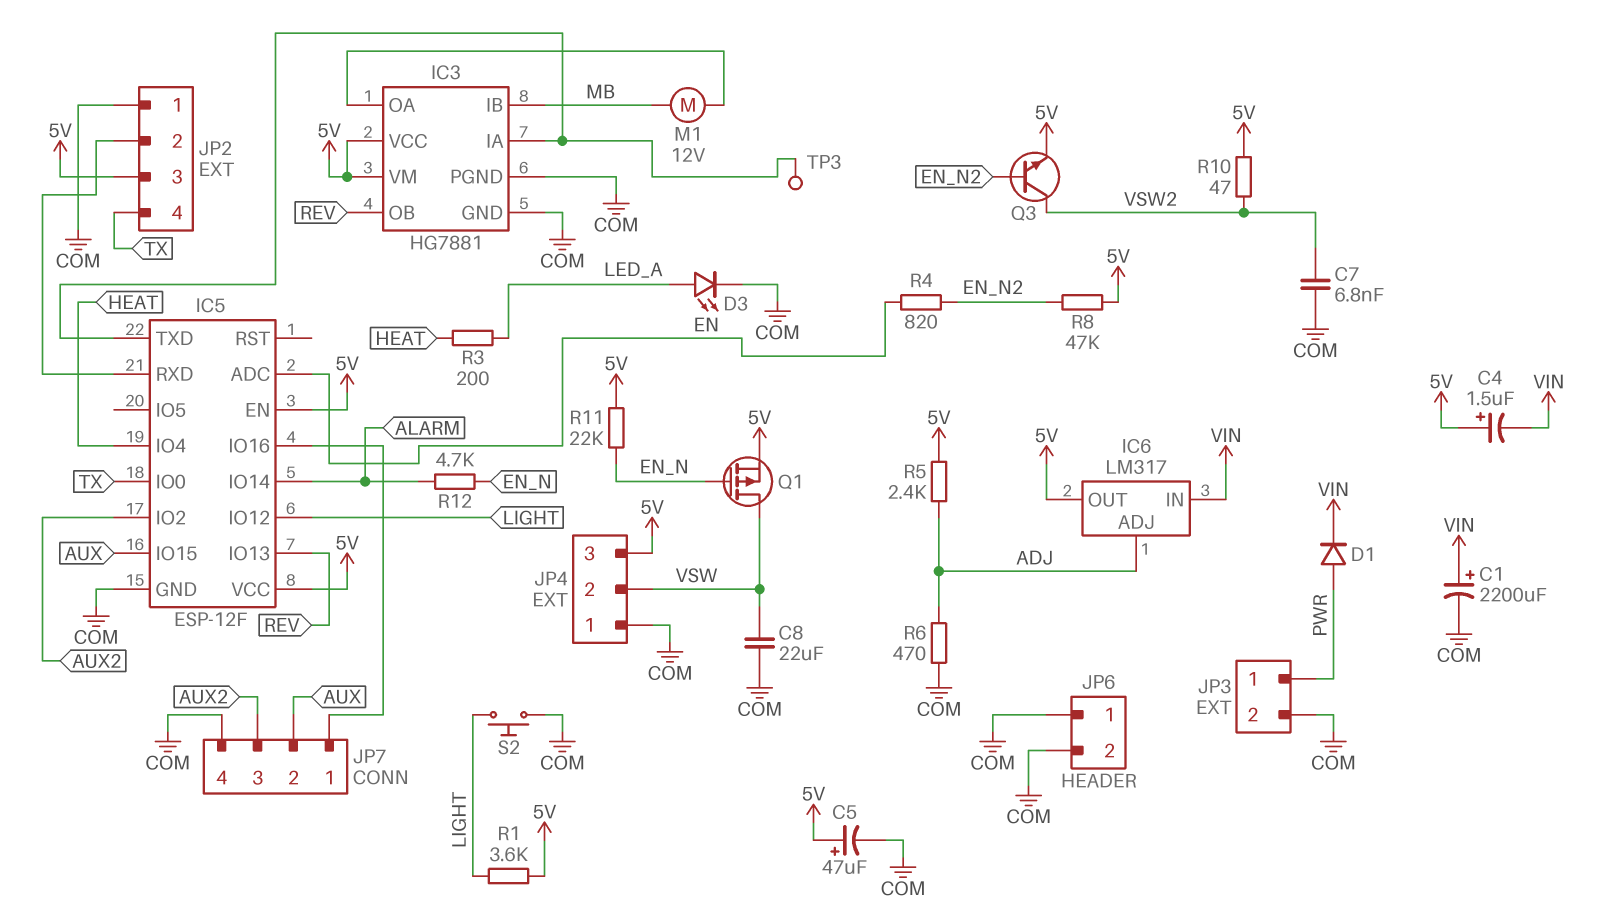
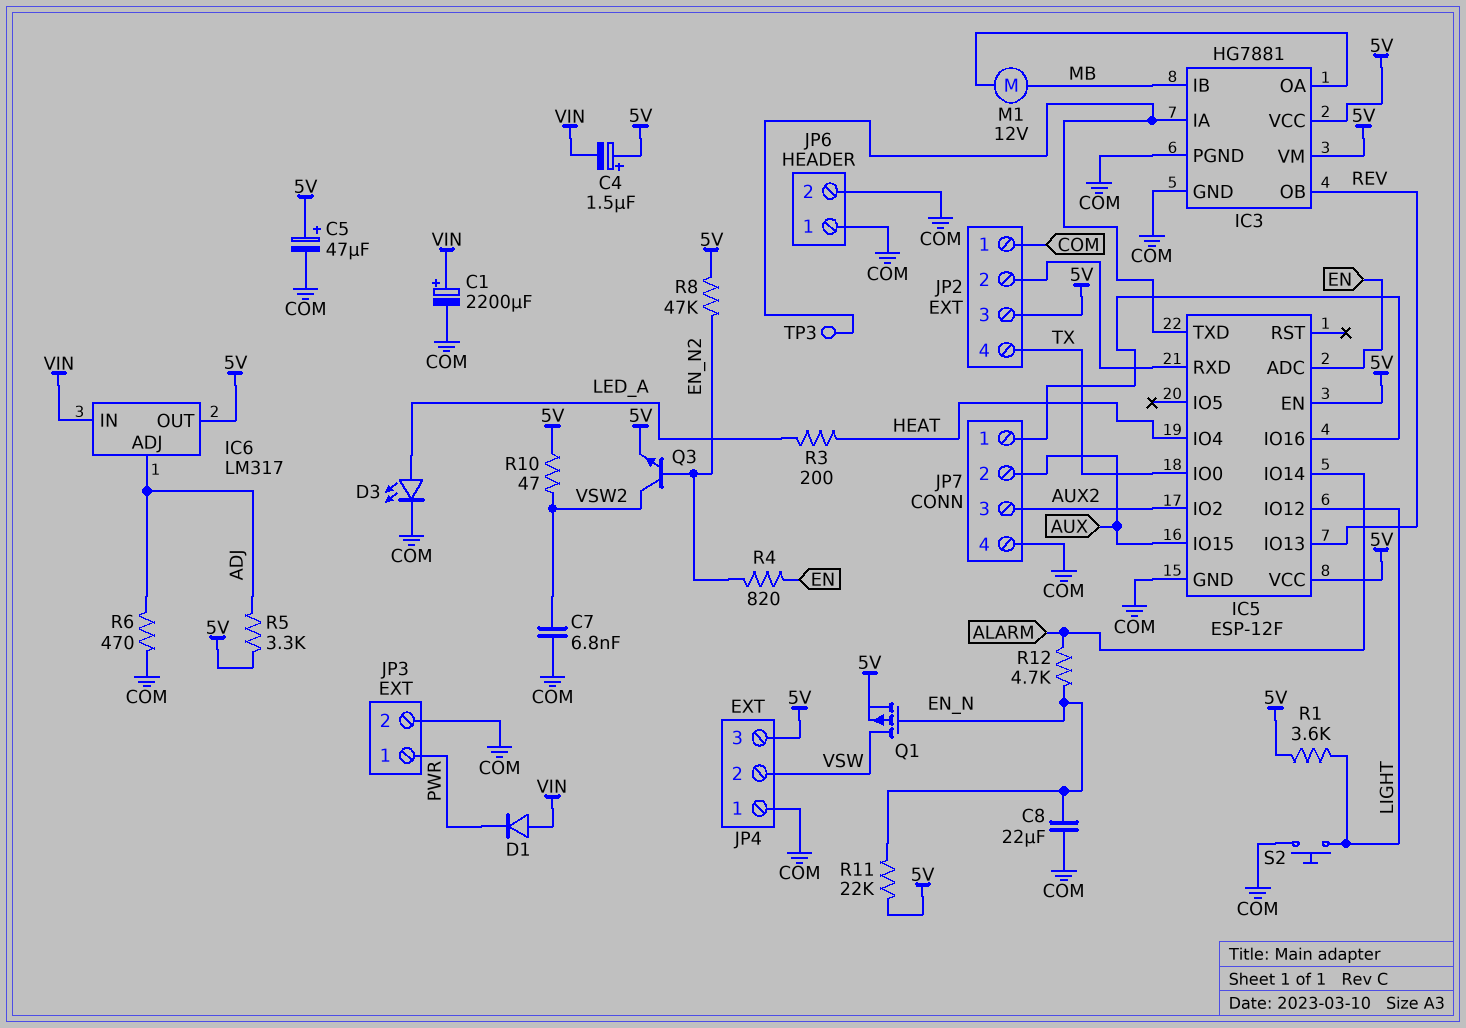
C8: 22uF (COM, VSW) -> 22uF (COM, EN_N)
D1: diode (A PWR, K VIN) -> diode (A VIN, K PWR)
R5: 2.4k (5V, ADJ) -> 3.3k (5V, ADJ)

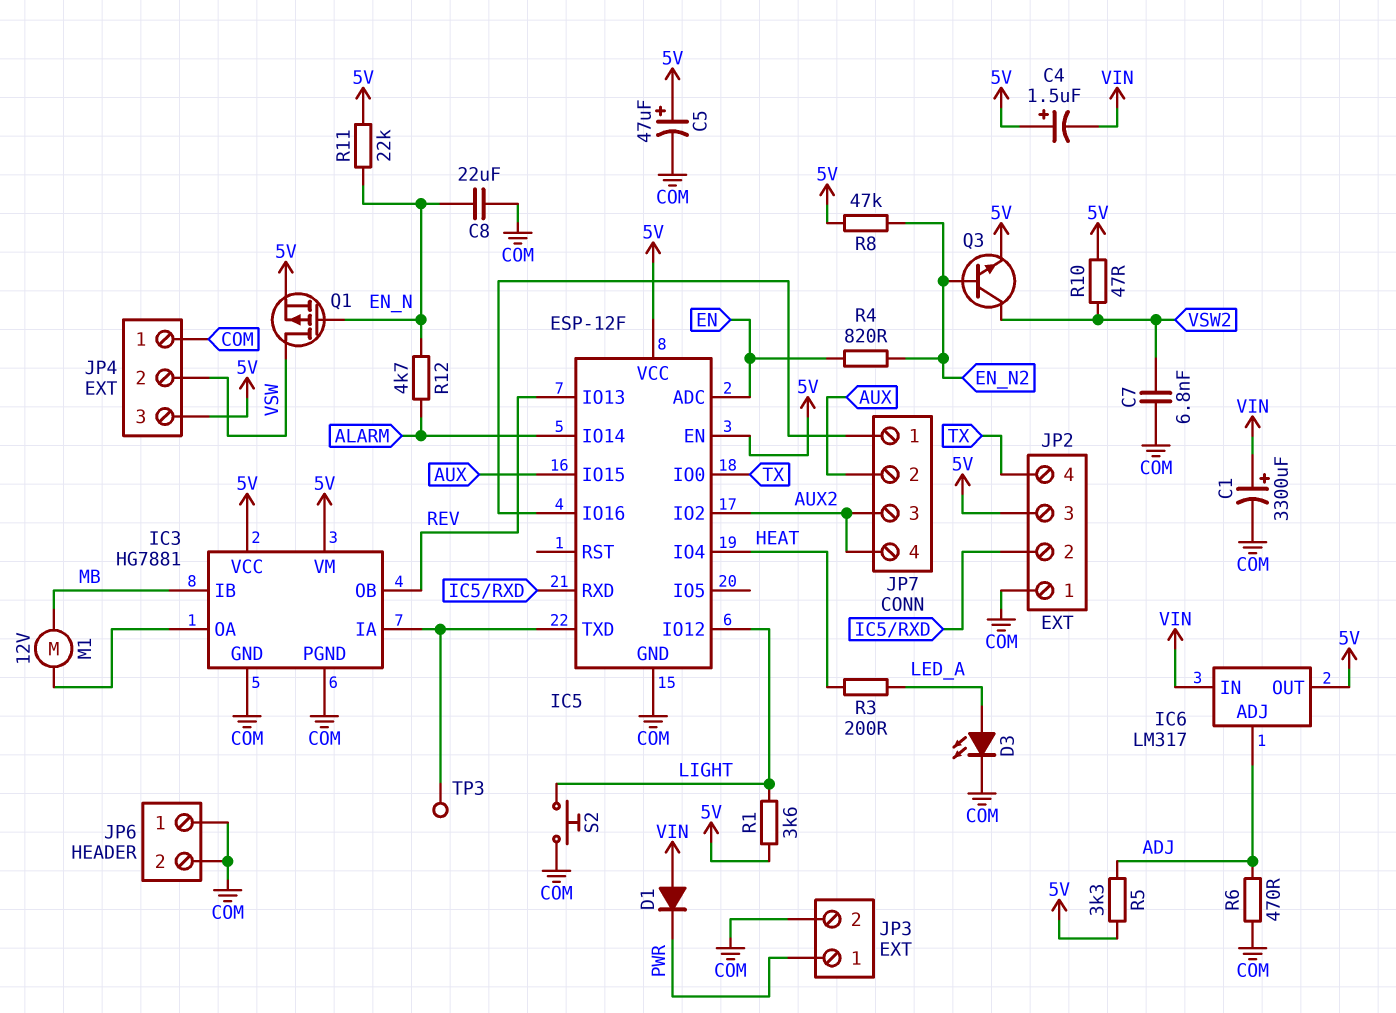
C1: 2200uF (plus VIN, minus COM) -> 3300uF (plus VIN, minus COM)
JP7 pin 4: COM -> AUX2

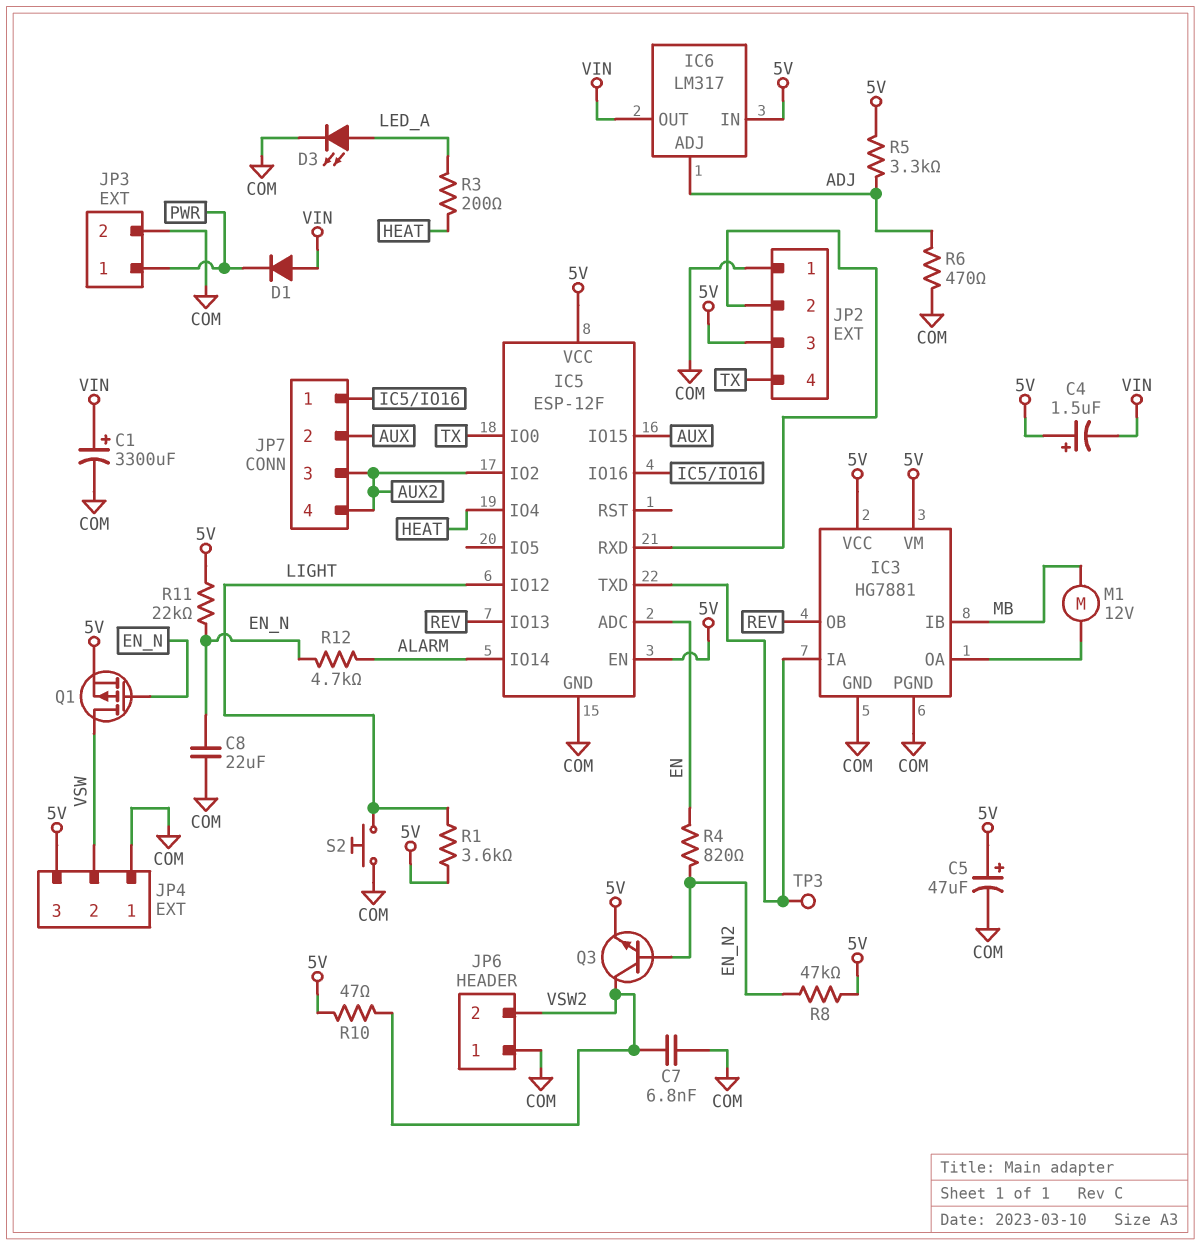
IC6 pin IN: VIN -> 5V
IC6 pin OUT: 5V -> VIN
JP6 pin 2: COM -> VSW2

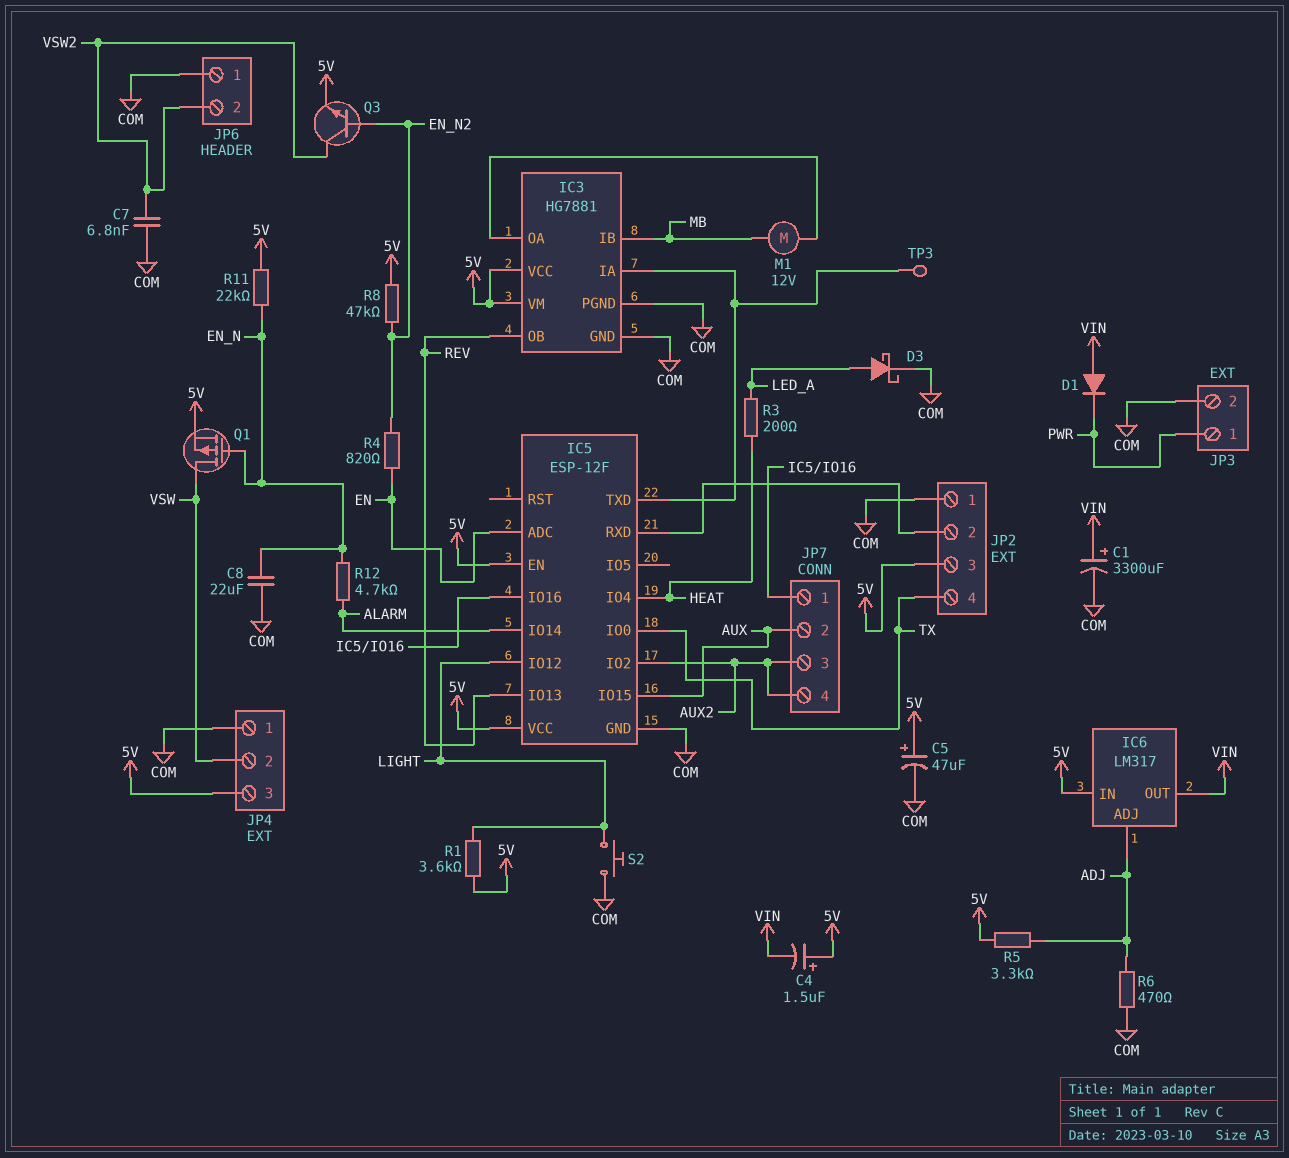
D3: LED (A LED_A, K COM) -> schottky (A LED_A, K COM)
R10: 47 (5V, VSW2) -> none

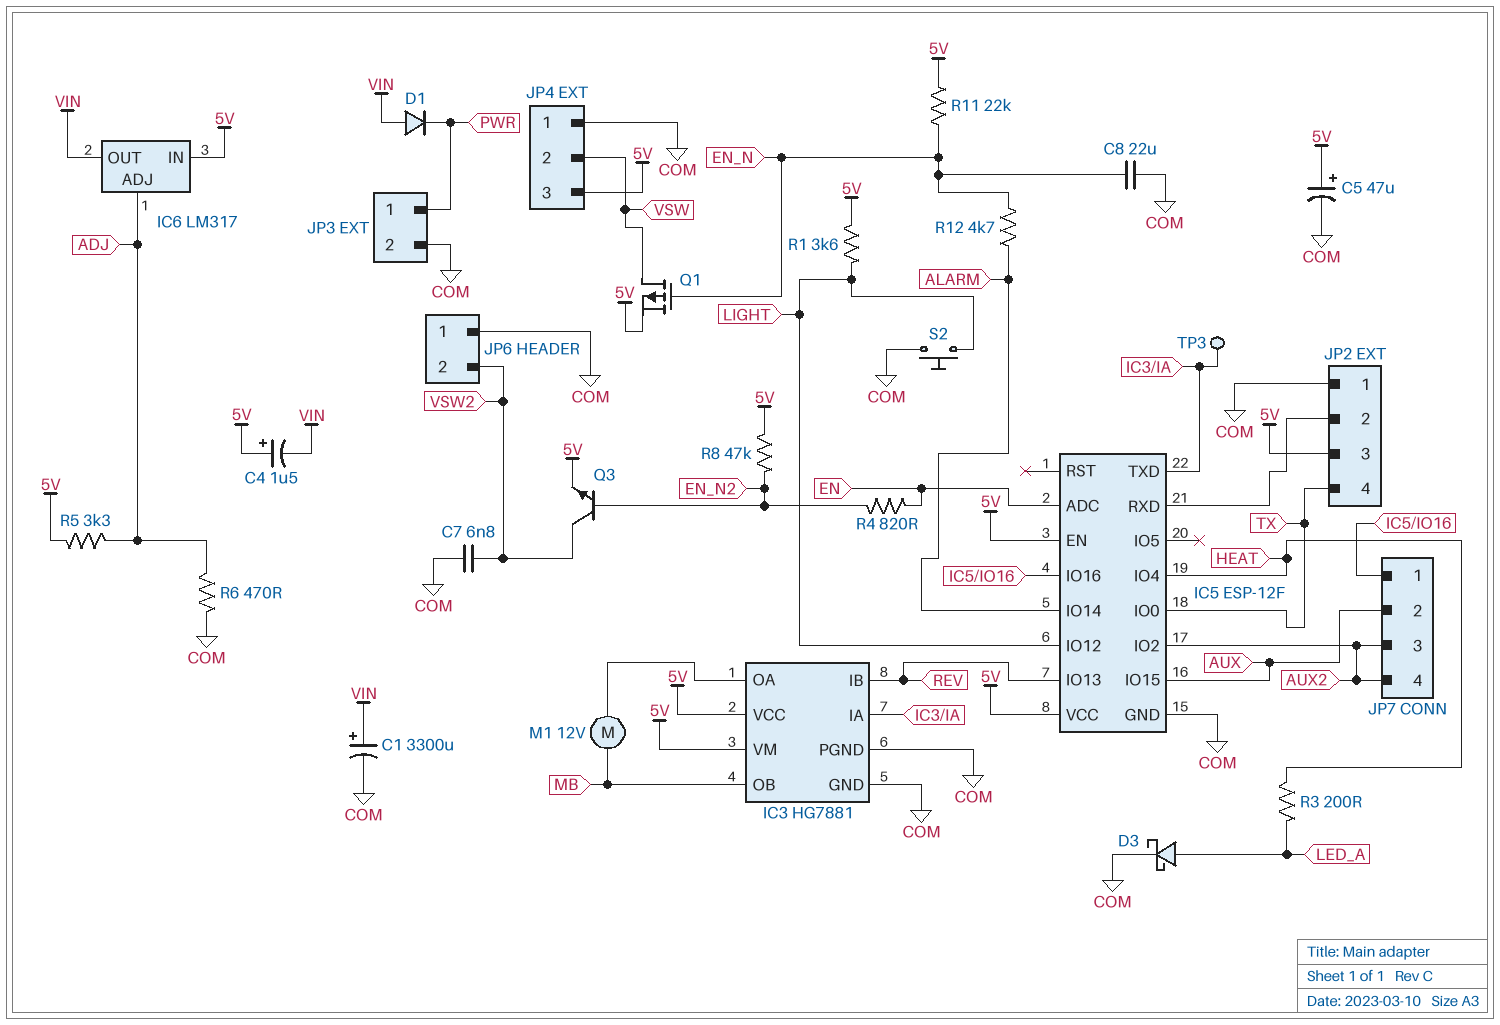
IC3 pin IB: MB -> REV
IC3 pin OB: REV -> MB

